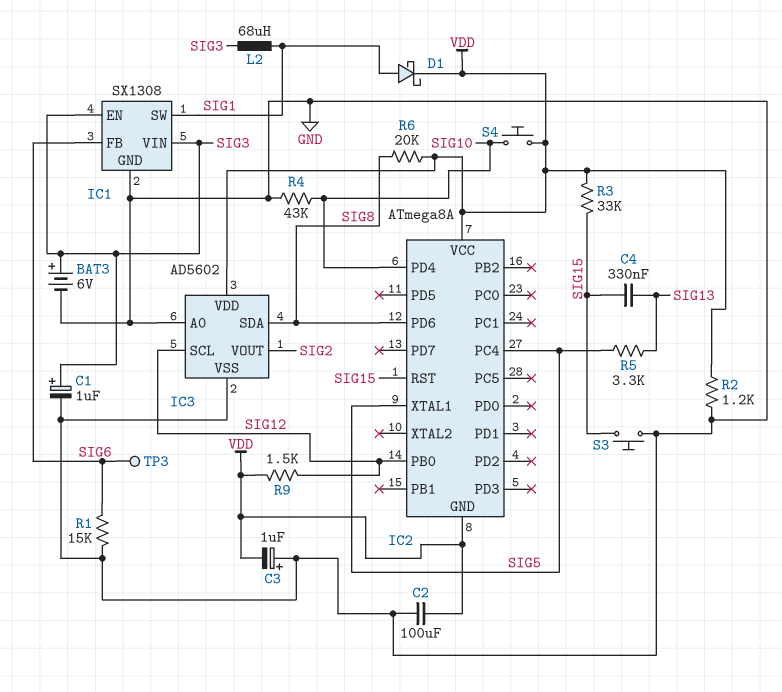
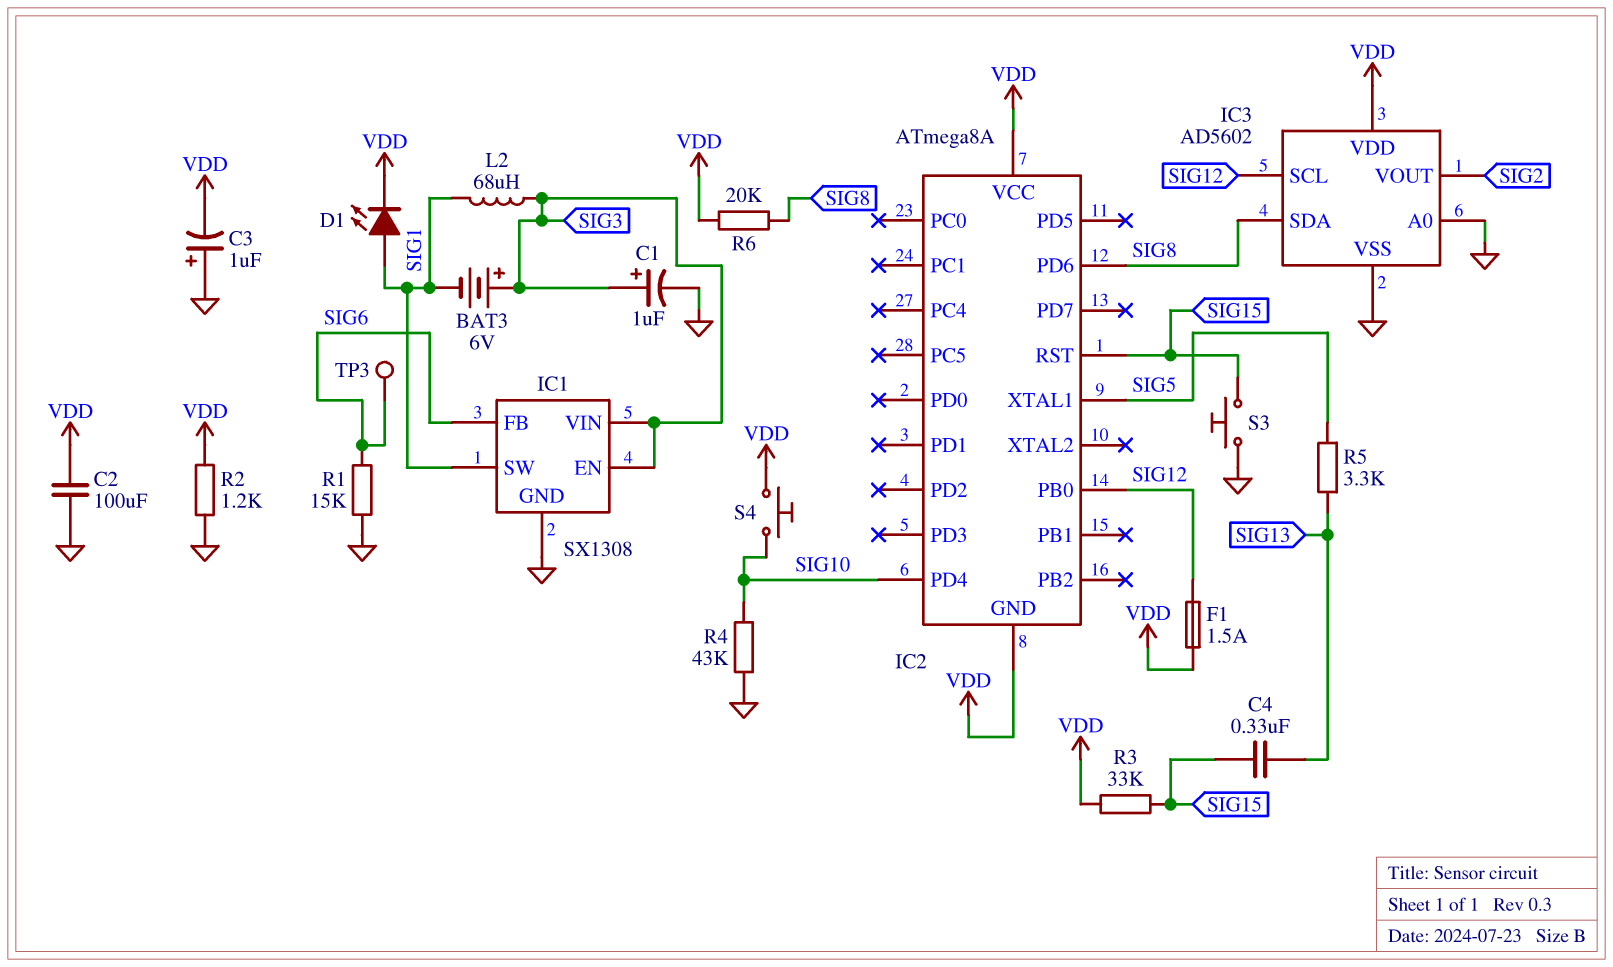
BAT3: 6V (plus SIG3, minus GND) -> 6V (plus SIG3, minus SIG1)
D1: schottky (A SIG1, K VDD) -> LED (A SIG1, K VDD)
F1: none -> 1.5A (SIG12, VDD)
IC2 pin PC4: SIG5 -> none
R9: 1.5k (SIG12, VDD) -> none

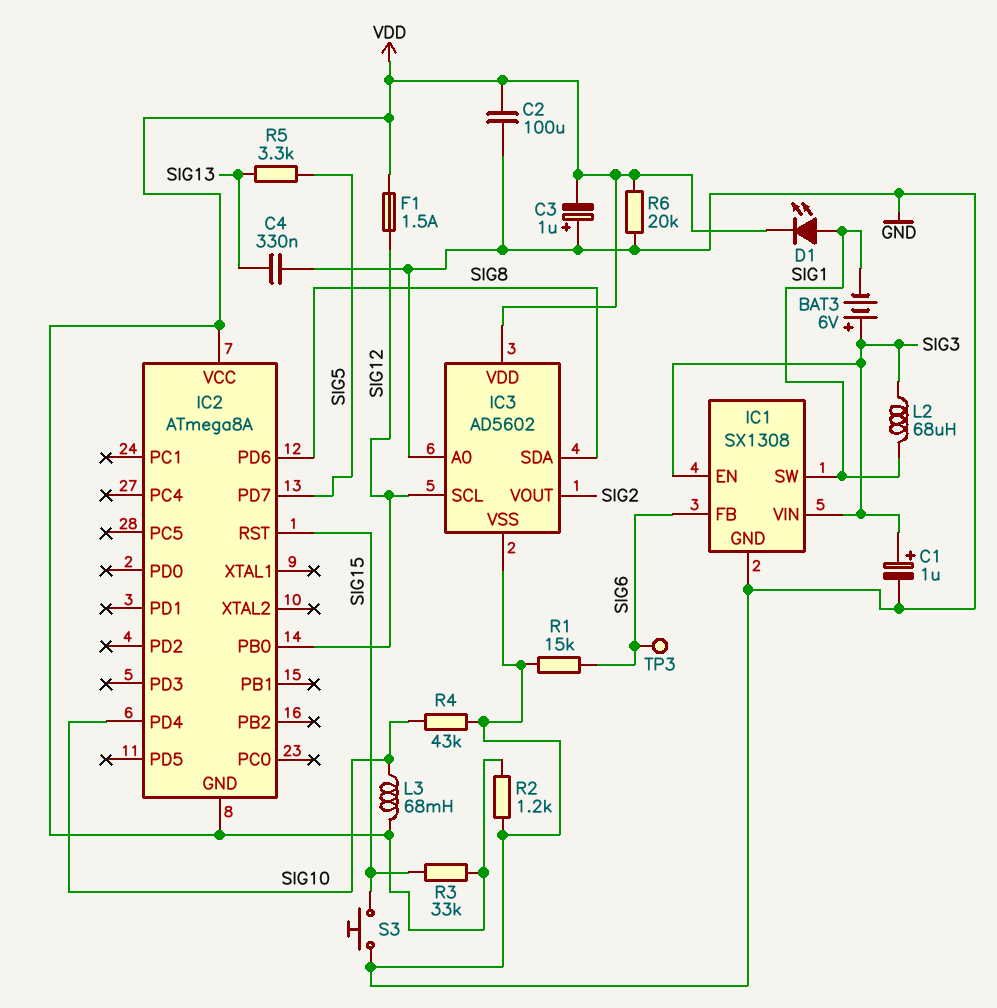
C4: 330nF (SIG13, SIG15) -> 330nF (GND, SIG13)
IC2 pin PD7: none -> SIG5
IC2 pin XTAL1: SIG5 -> none
L3: none -> 68mH (SIG10, VDD)
R6: 20k (SIG8, VDD) -> 20k (GND, VDD)
S4: button (SIG10, VDD) -> none

